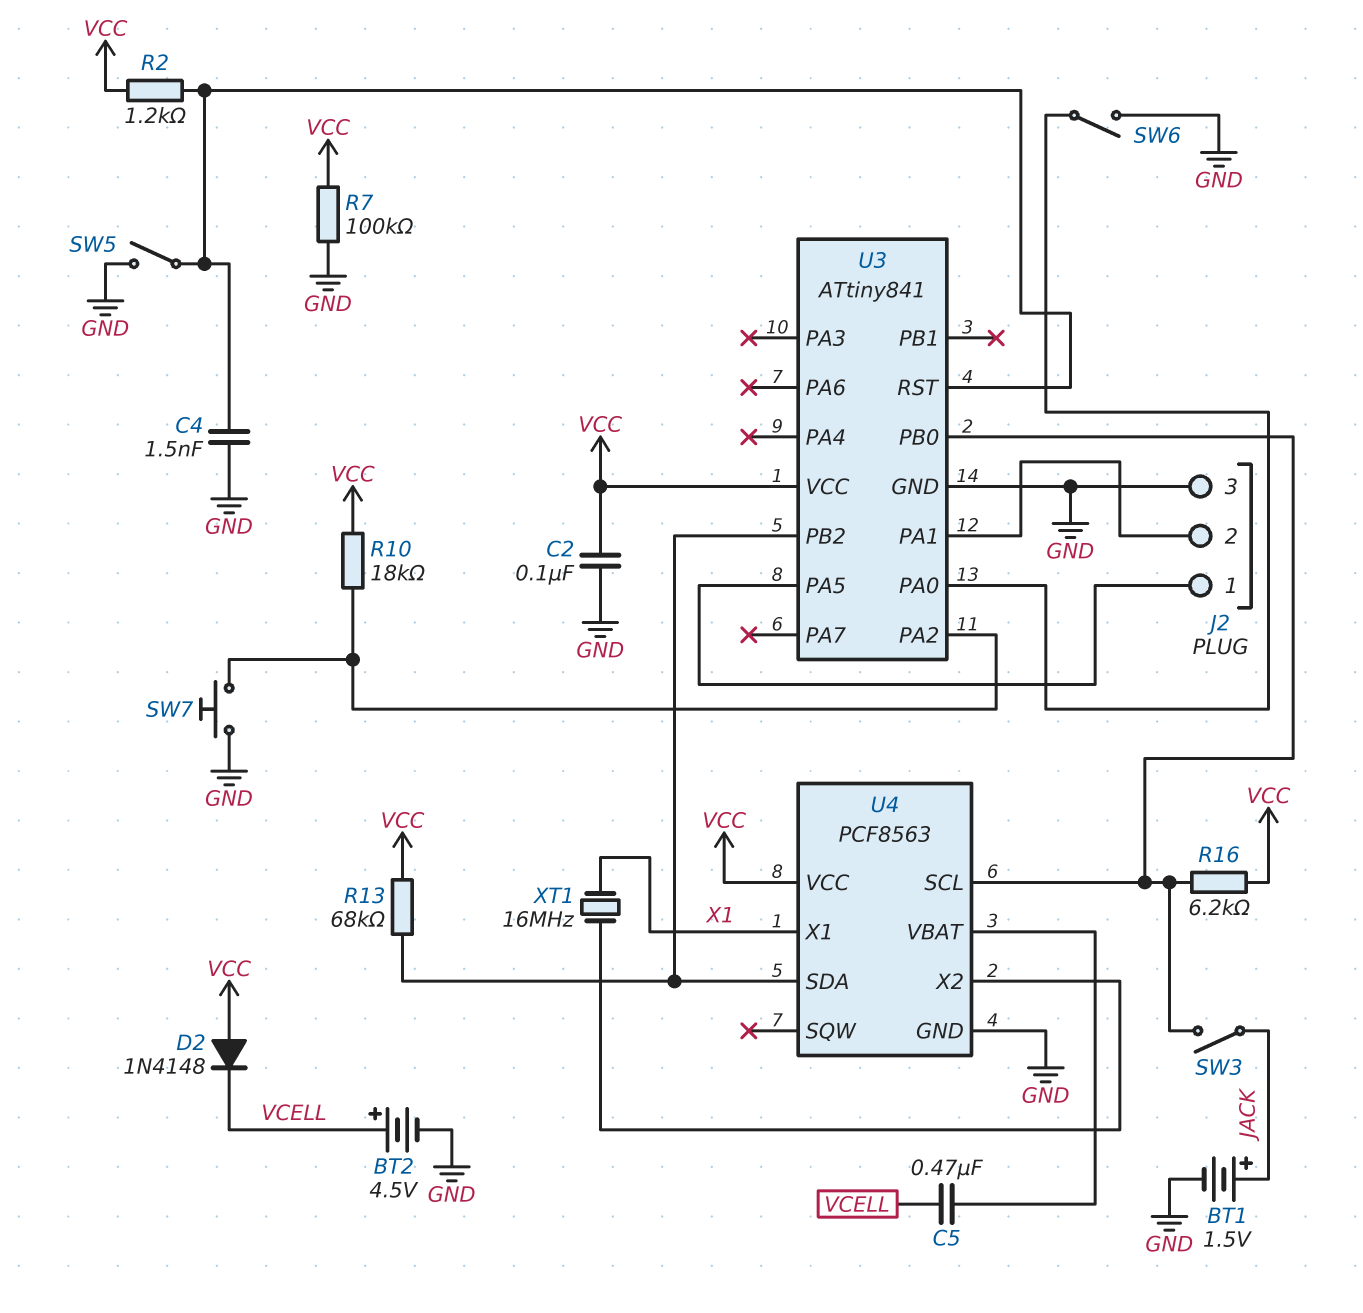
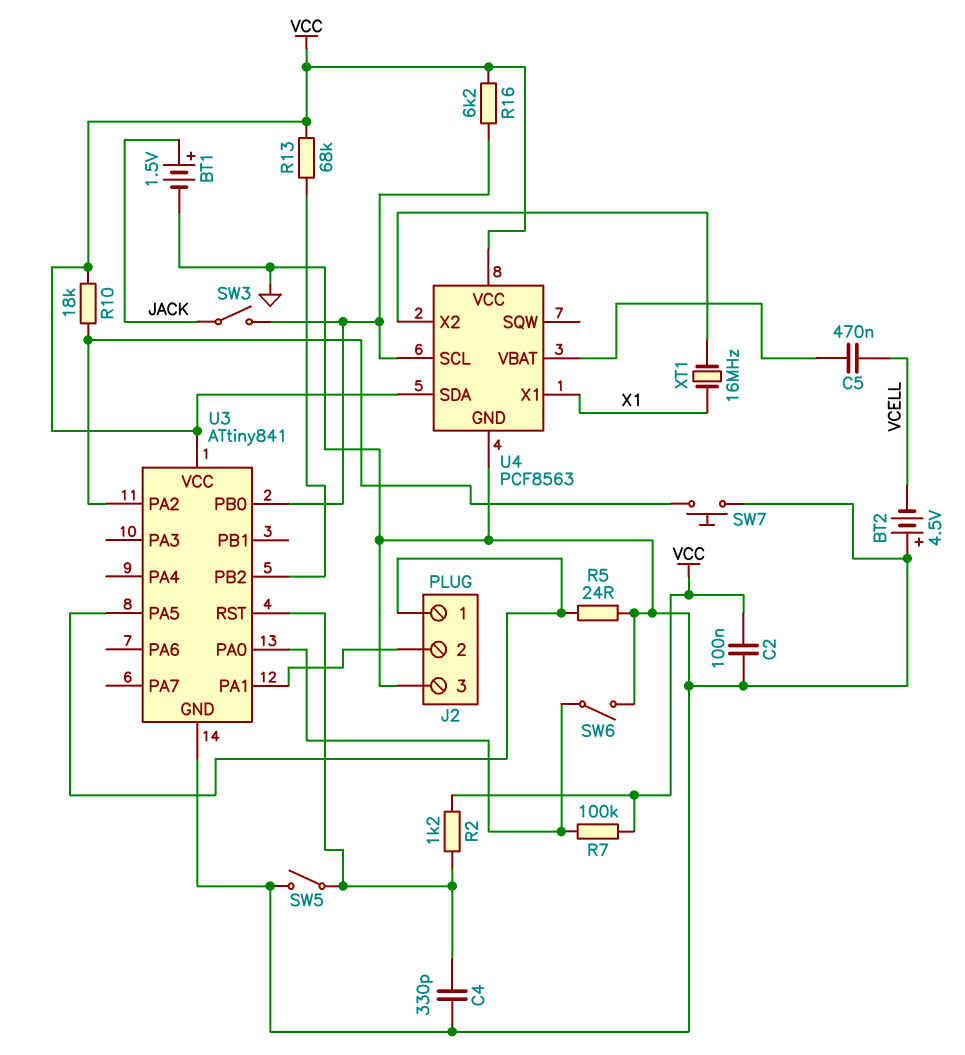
BT2: 4.5V (plus VCELL, minus GND) -> 4.5V (plus GND, minus VCELL)
C4: 1.5nF (GND, U3/RST) -> 330pF (GND, U3/RST)
D2: diode 1N4148 (A VCC, K VCELL) -> none
R5: none -> 24 (GND, J2/1)
R7: 100k (GND, VCC) -> 100k (U3/PA0, VCC)
U4 pin SDA: U3/PB2 -> VCC

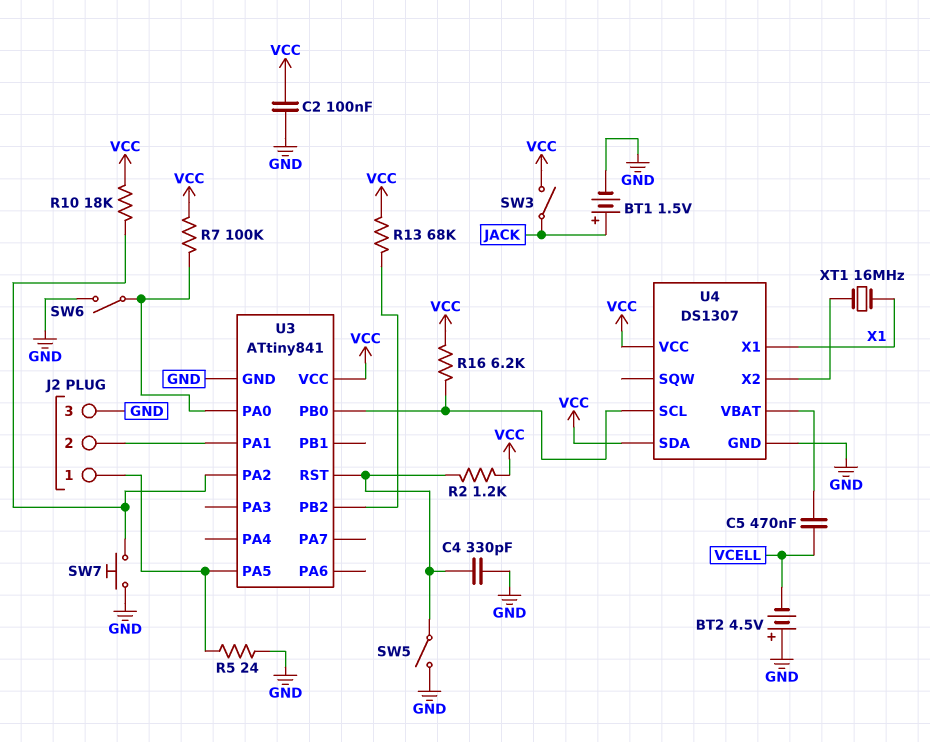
SW3: switch (JACK, U3/PB0) -> switch (JACK, VCC)
U4: PCF8563 -> DS1307

